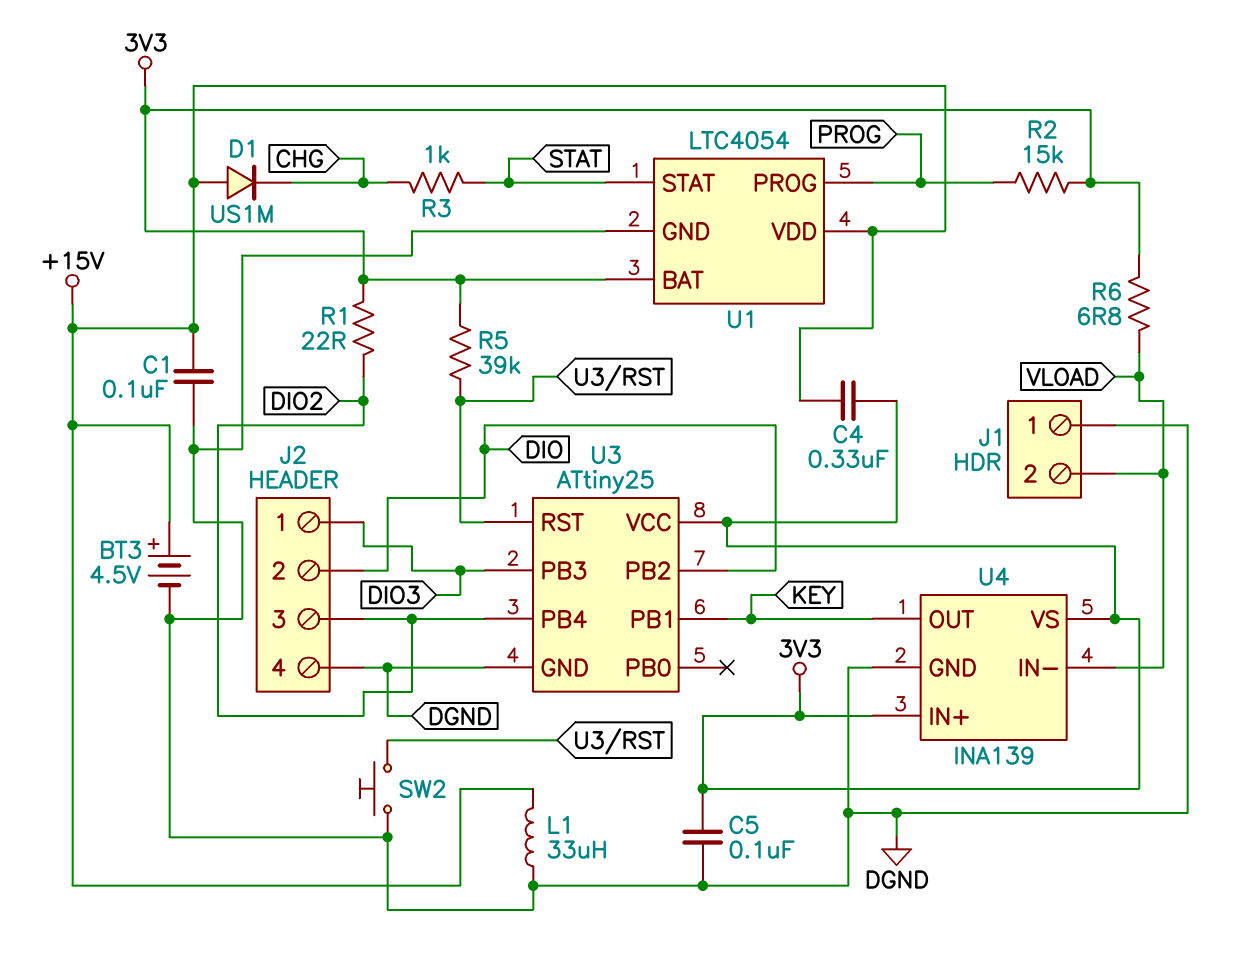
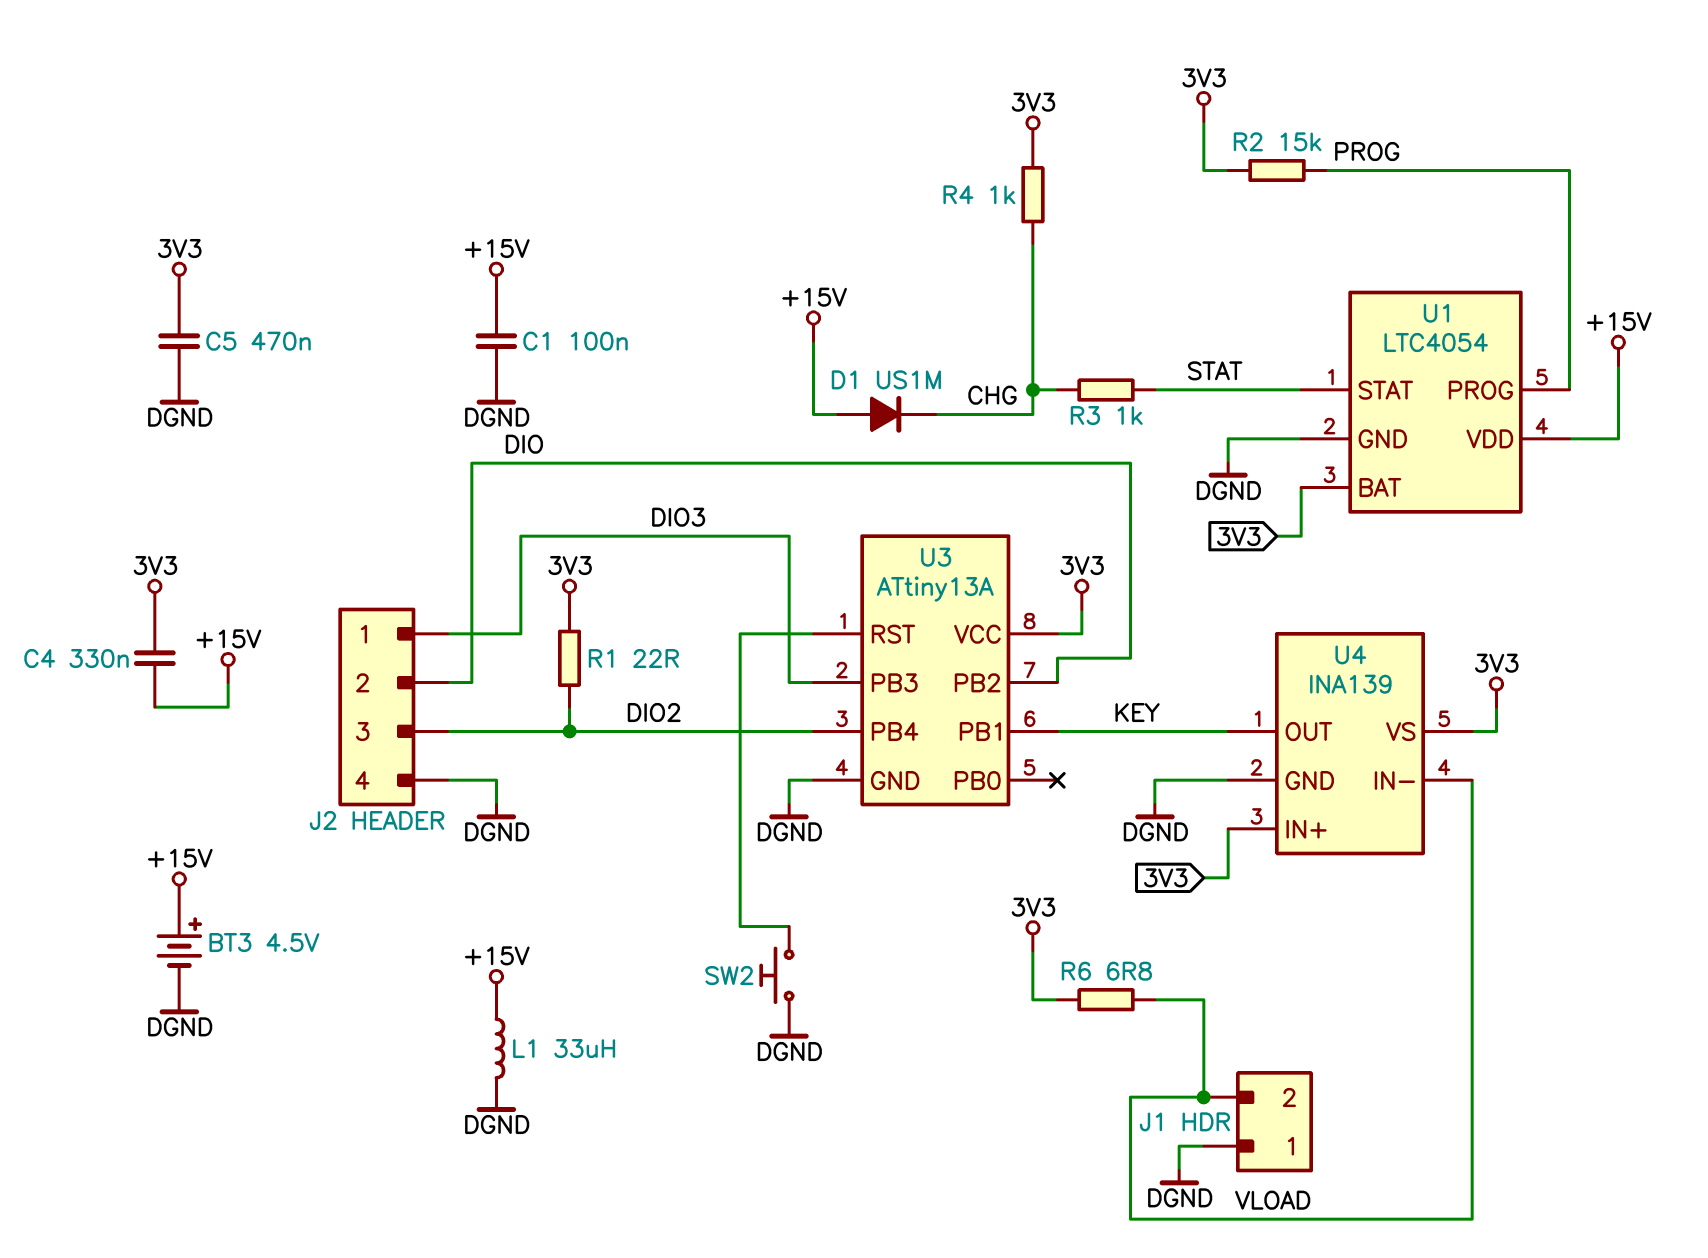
C5: 100nF (3V3, DGND) -> 470nF (3V3, DGND)
R4: none -> 1k (3V3, CHG)
R5: 39k (3V3, U3/RST) -> none
U3: ATtiny25 -> ATtiny13A

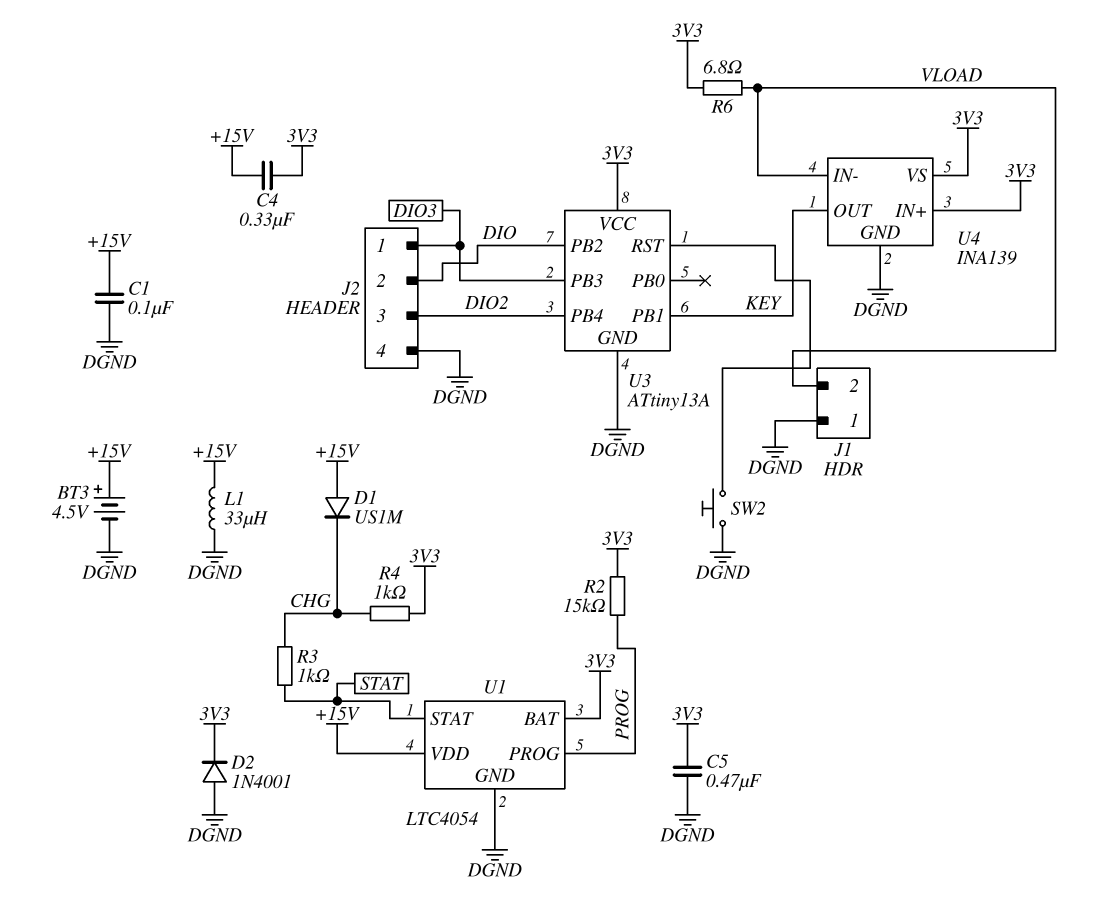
D2: none -> diode 1N4001 (A DGND, K 3V3)
R1: 22 (3V3, DIO2) -> none

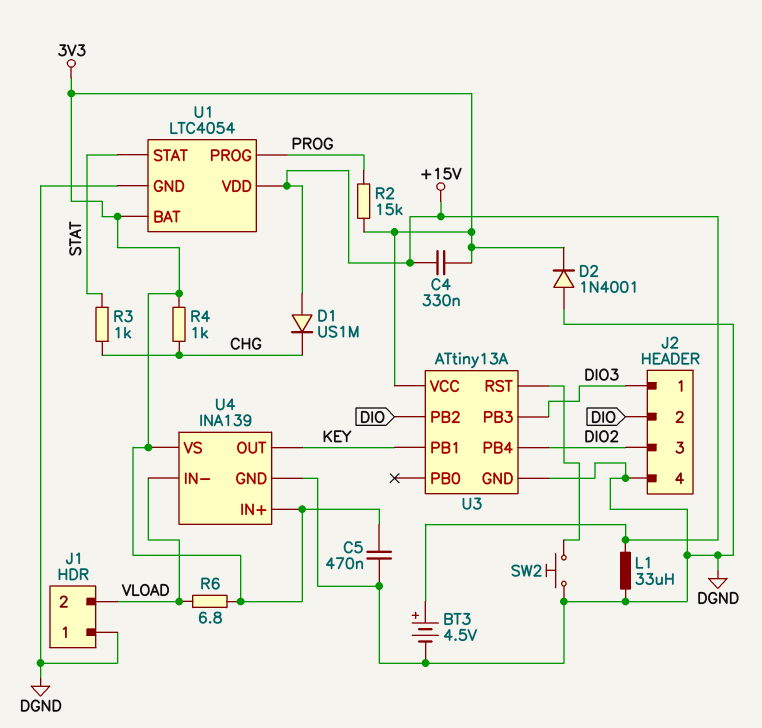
C1: 100nF (+15V, DGND) -> none

